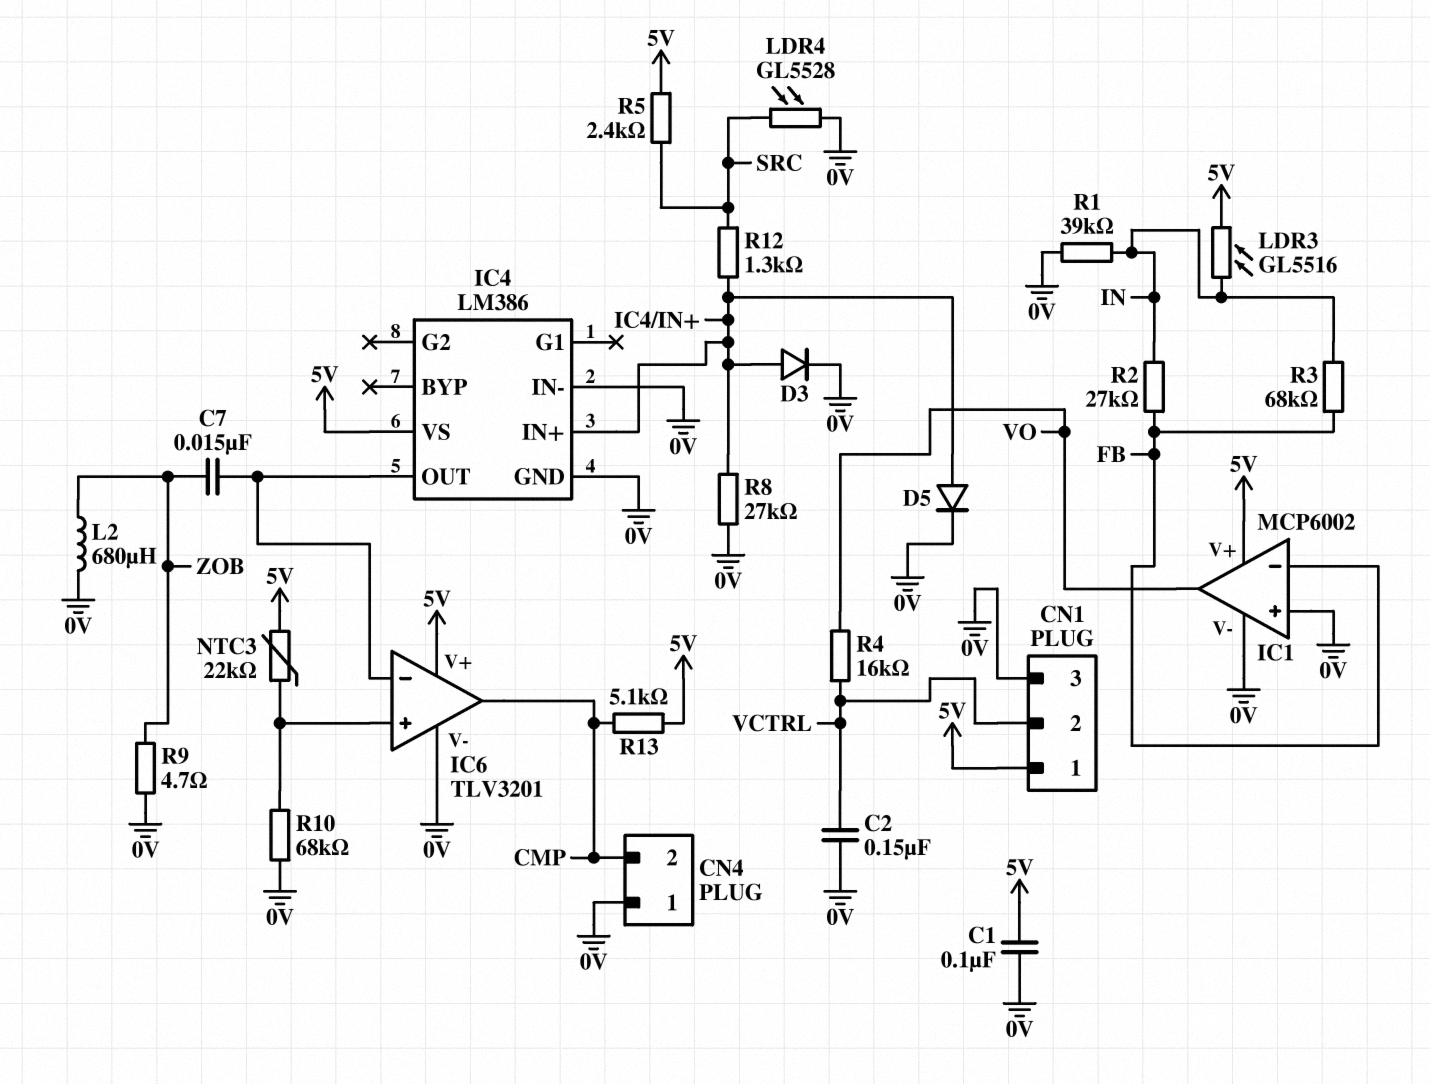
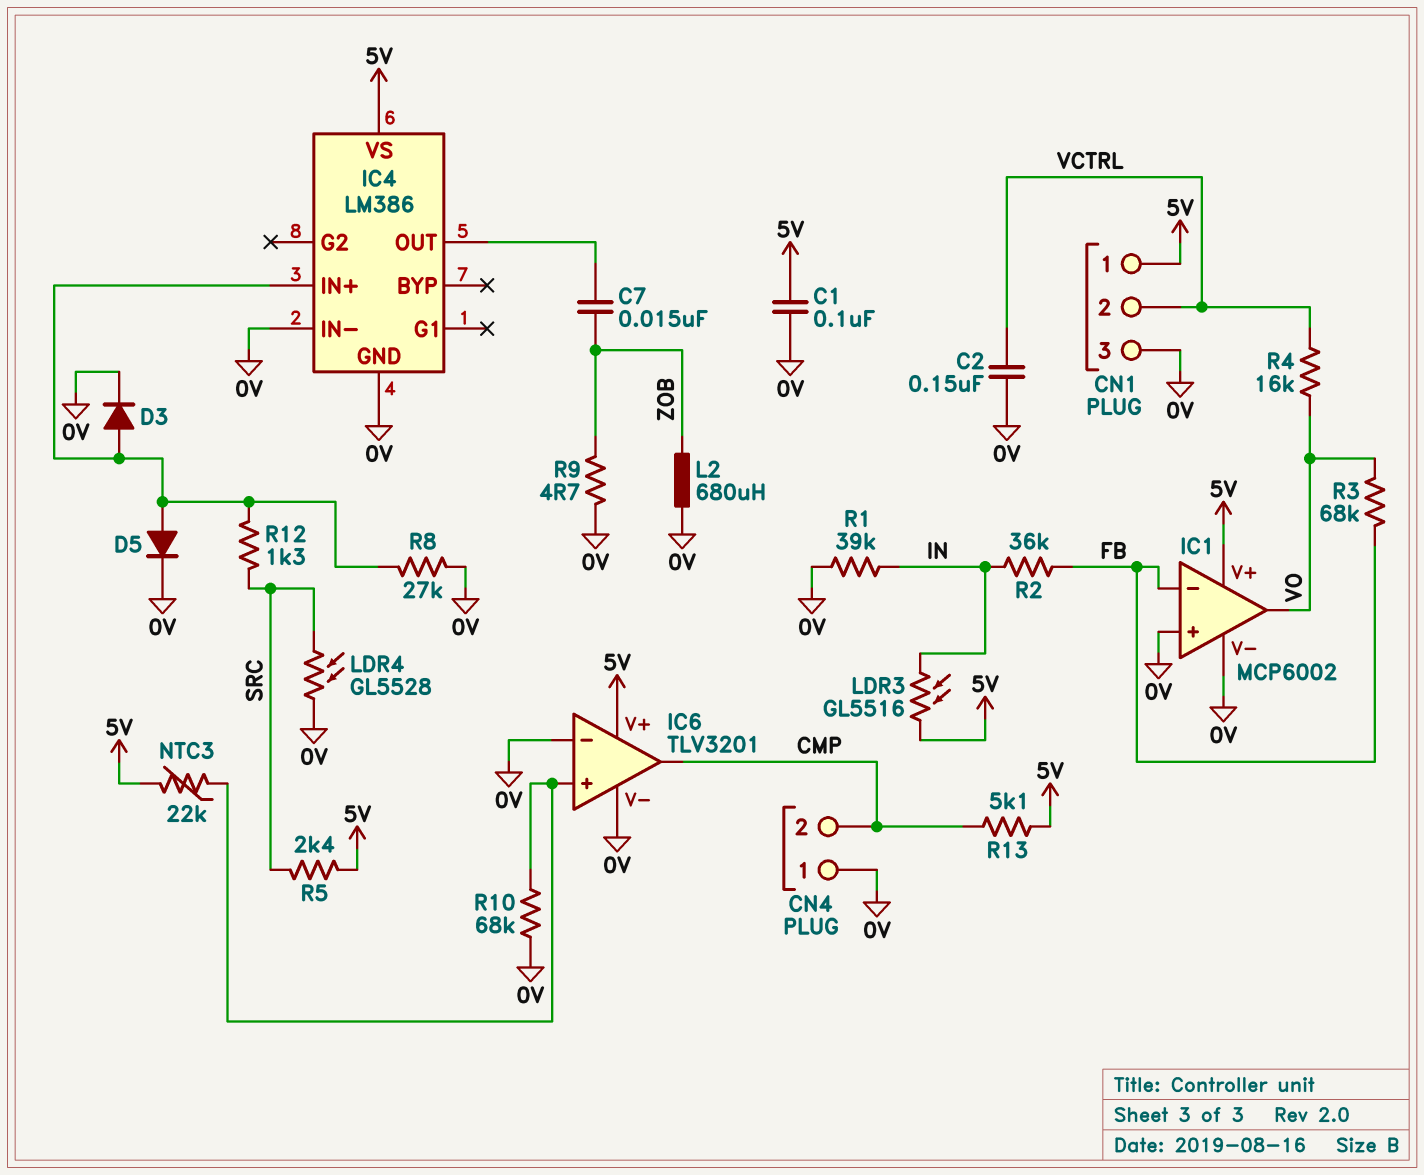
IC6 pin in-: IC4/OUT -> 0V
R2: 27k (FB, IN) -> 36k (FB, IN)
R3: 68k (FB, IN) -> 68k (FB, VO)

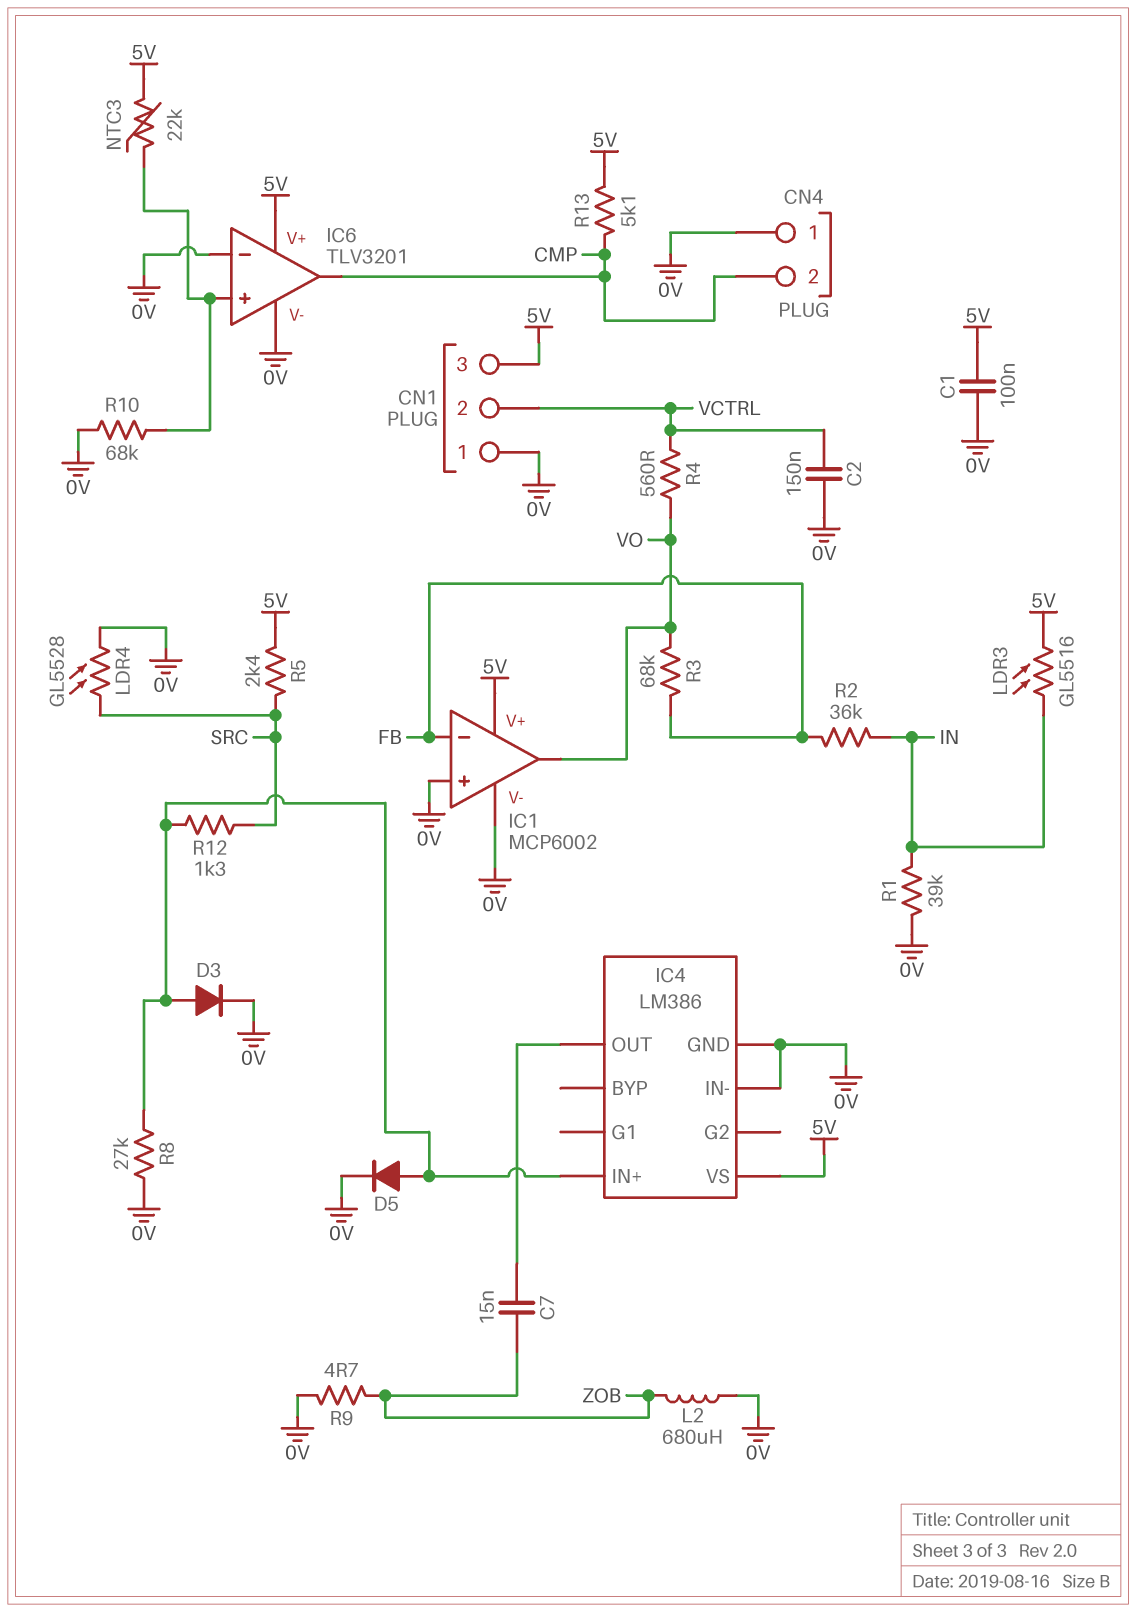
CN1 pin 1: 5V -> 0V
CN1 pin 3: 0V -> 5V
R4: 16k (VCTRL, VO) -> 560 (VCTRL, VO)

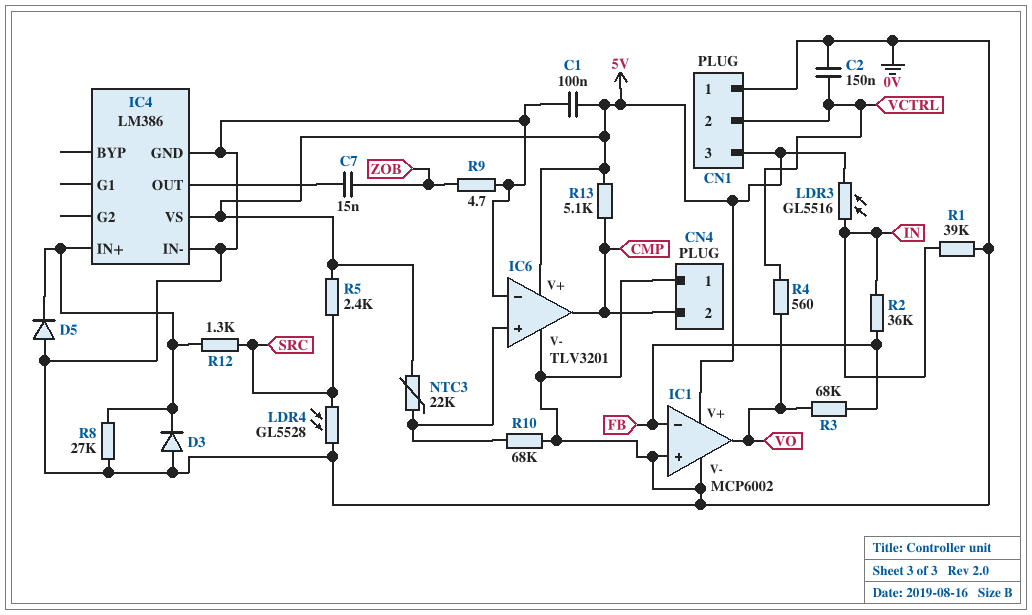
D3: diode (A IC4/IN+, K 0V) -> diode (A 0V, K IC4/IN+)
D5: diode (A IC4/IN+, K 0V) -> diode (A 0V, K IC4/IN+)
L2: 680uH (0V, ZOB) -> none

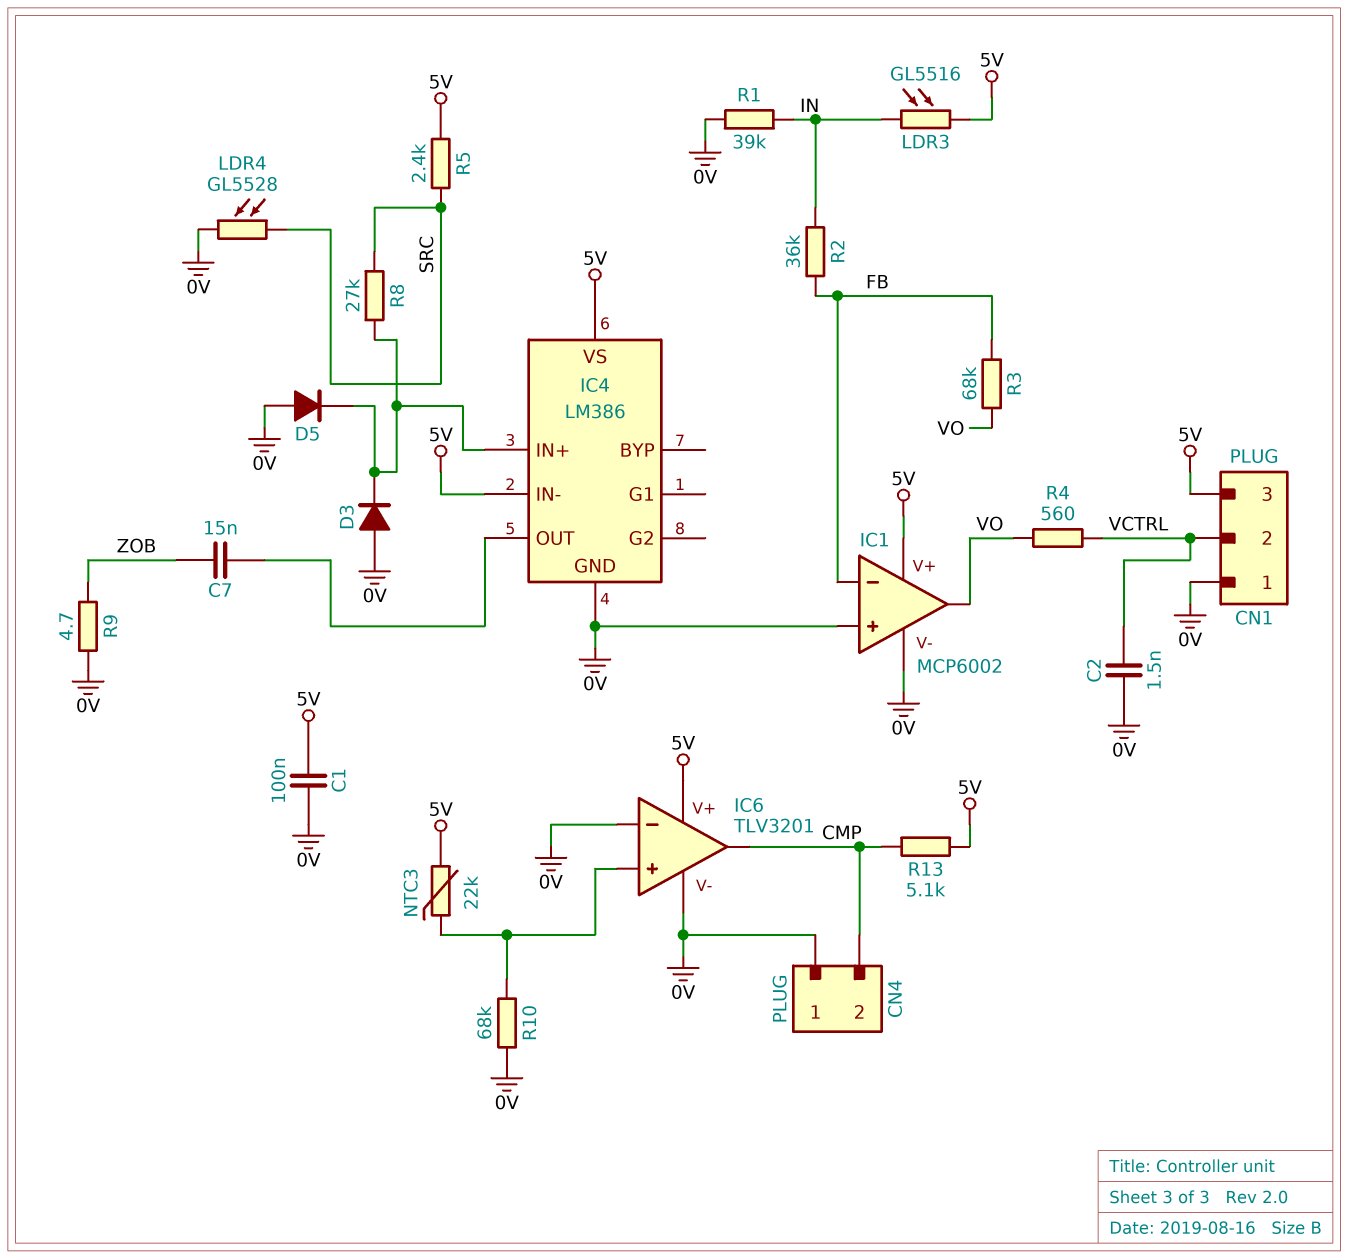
C2: 150nF (0V, VCTRL) -> 1.5nF (0V, VCTRL)
IC4 pin IN-: 0V -> 5V
R8: 27k (0V, IC4/IN+) -> 27k (IC4/IN+, SRC)
R12: 1.3k (IC4/IN+, SRC) -> none

